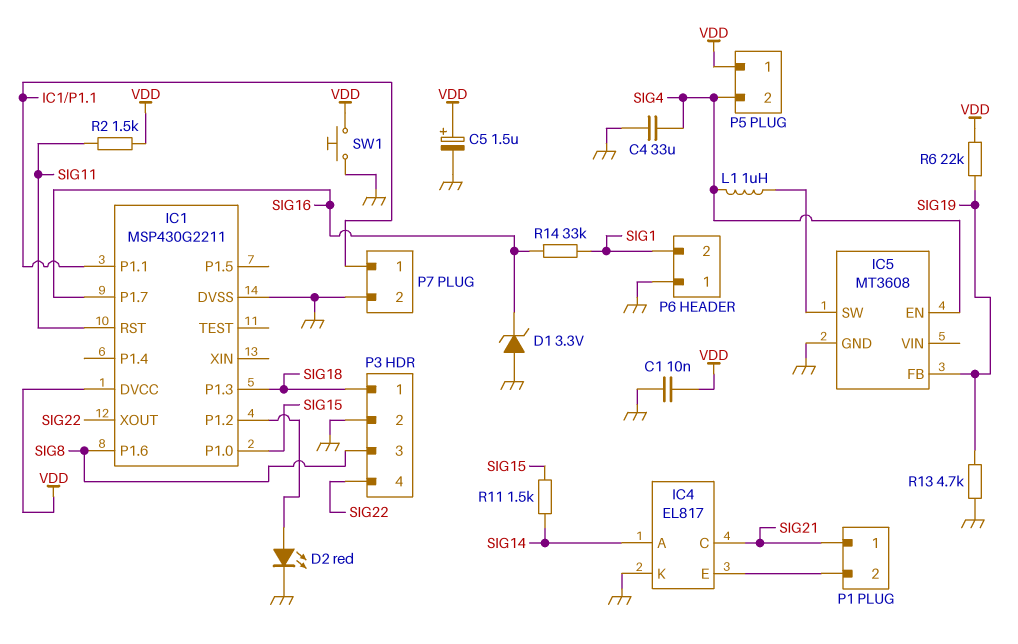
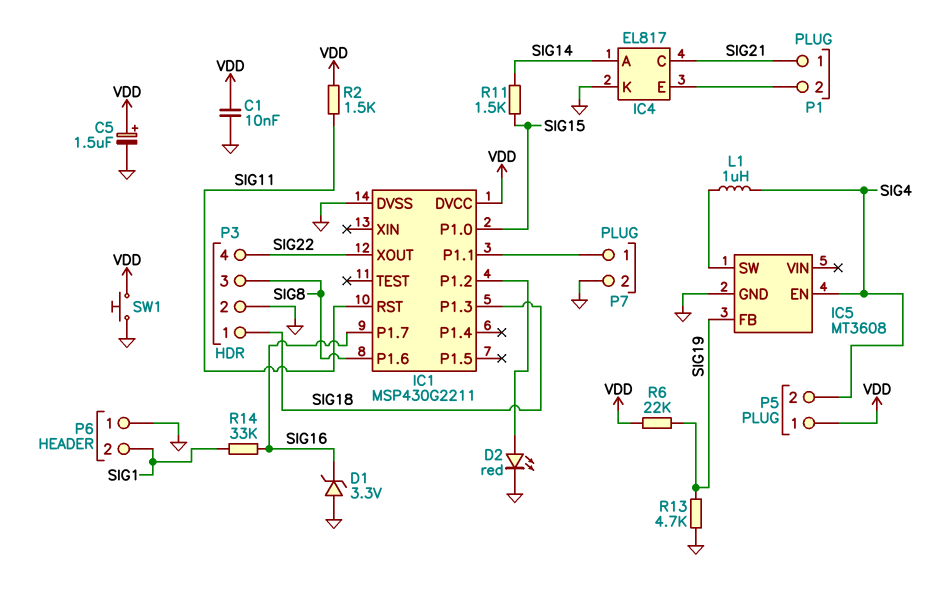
C4: 33uF (GND, SIG4) -> none

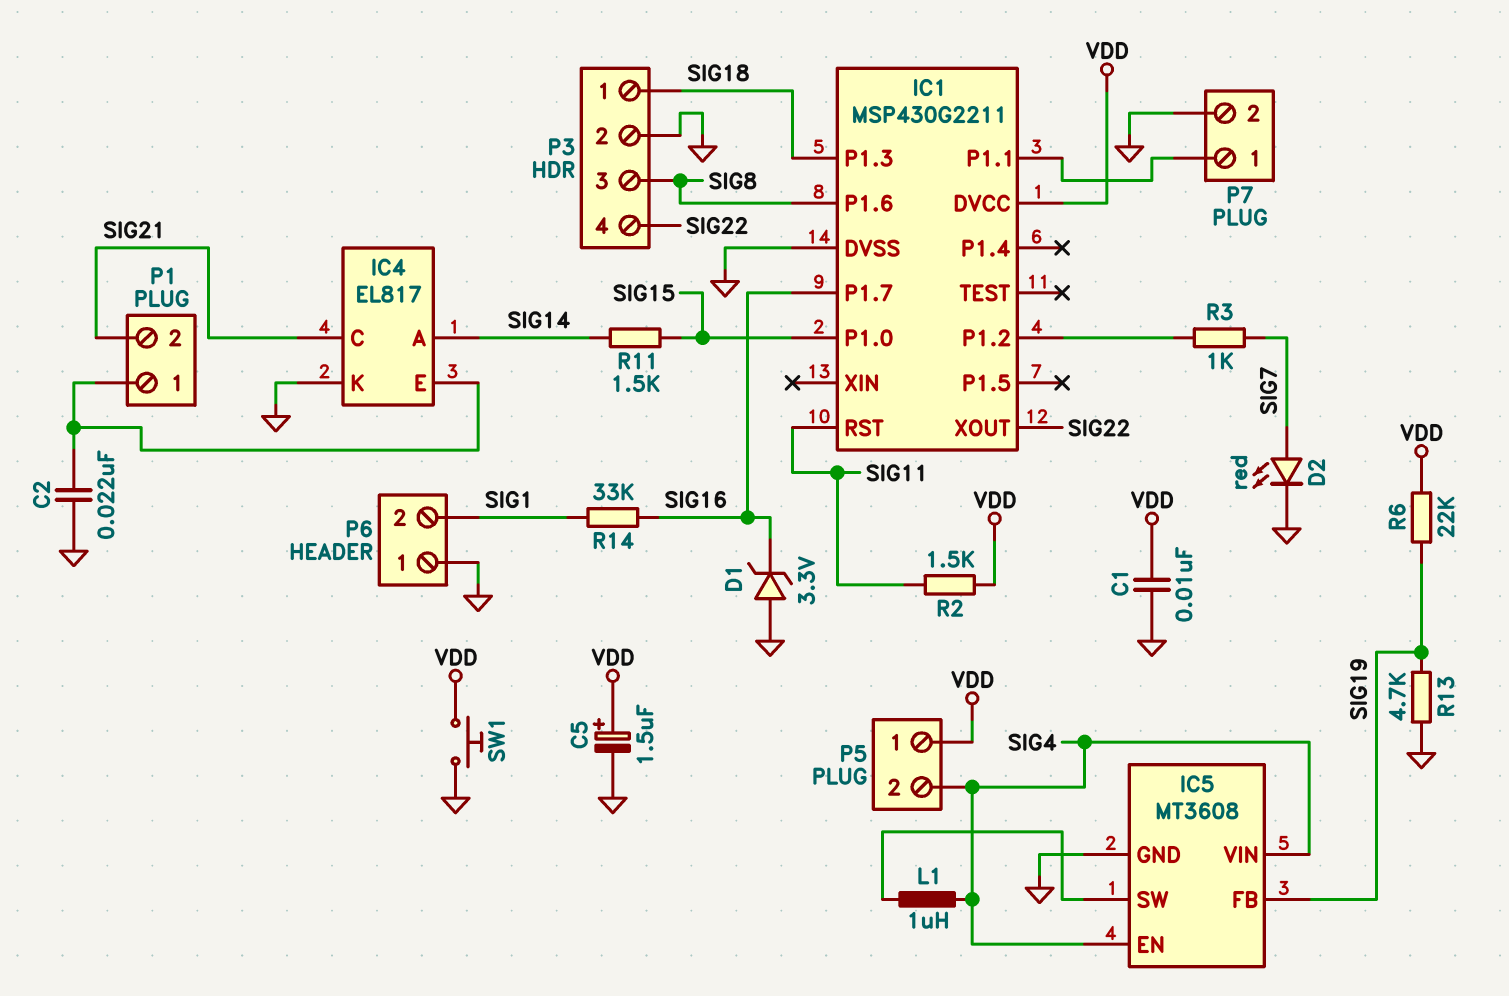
C2: none -> 22nF (GND, IC4/E)
D2: LED red (A IC1/P1.2, K GND) -> LED red (A SIG7, K GND)
IC5 pin VIN: none -> SIG4
P1 pin 1: SIG21 -> IC4/E
P1 pin 2: IC4/E -> SIG21
R3: none -> 1k (IC1/P1.2, SIG7)

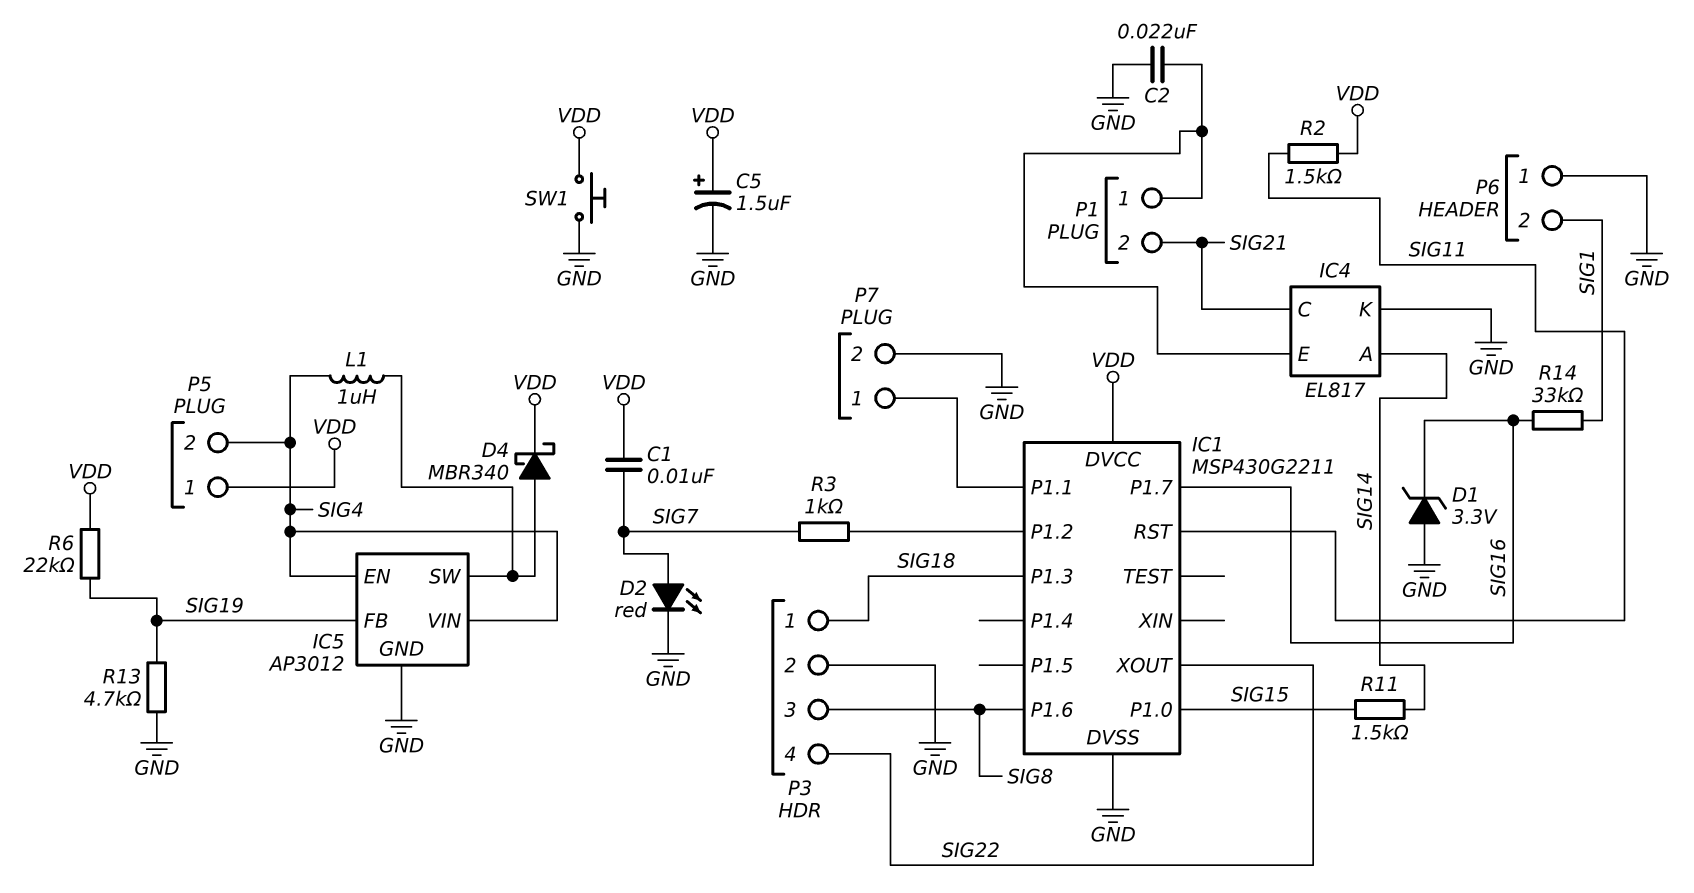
C1: 10nF (GND, VDD) -> 10nF (SIG7, VDD)
D4: none -> schottky MBR340 (A IC5/SW, K VDD)
IC5: MT3608 -> AP3012

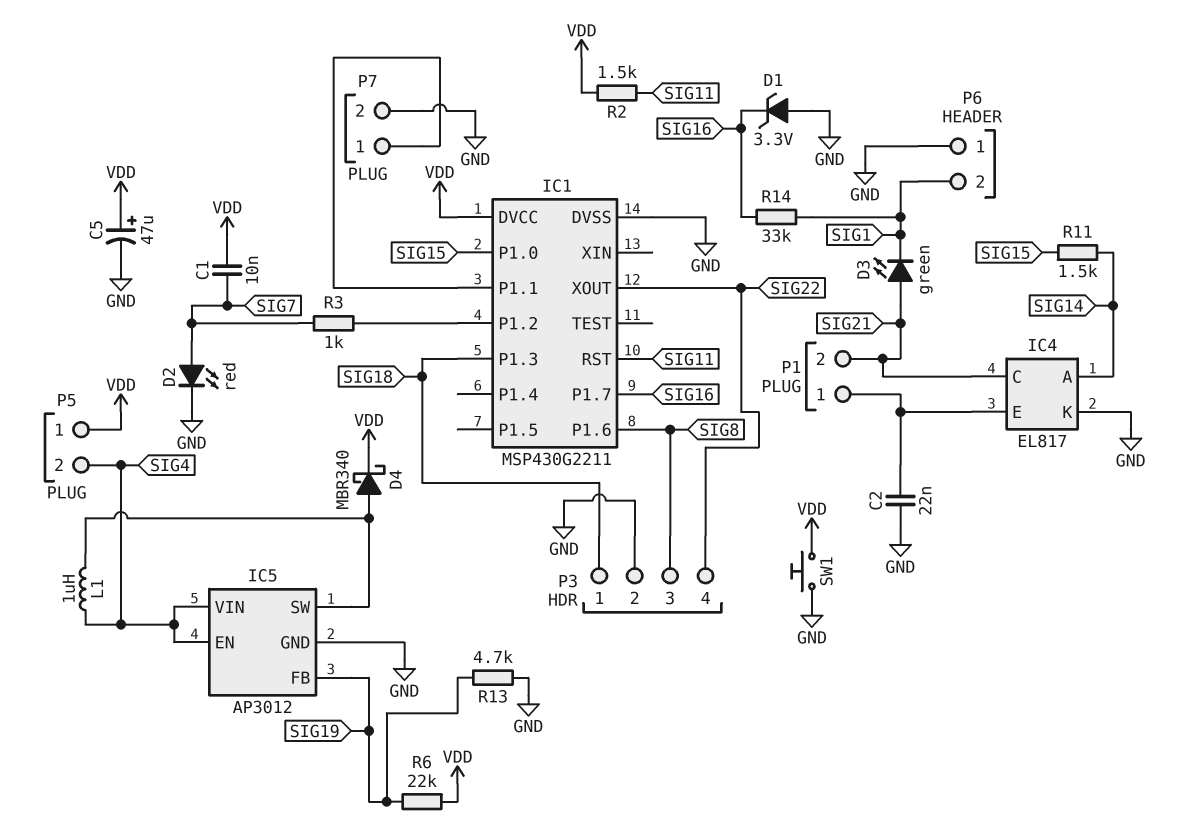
C5: 1.5uF (plus VDD, minus GND) -> 47uF (plus VDD, minus GND)
D3: none -> LED green (A SIG21, K SIG1)

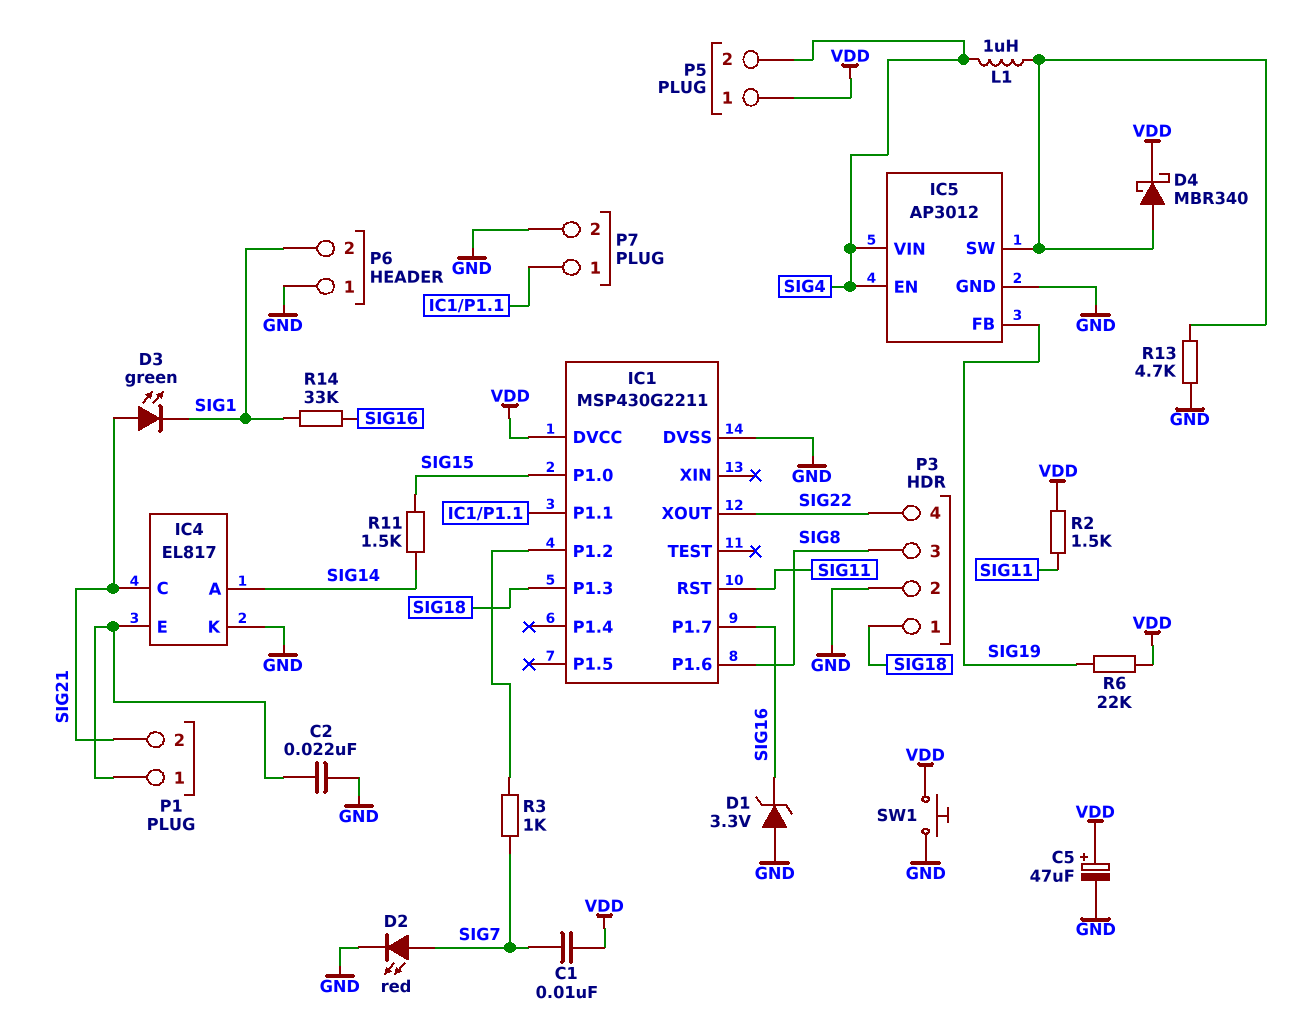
R13: 4.7k (GND, SIG19) -> 4.7k (GND, IC5/SW)

